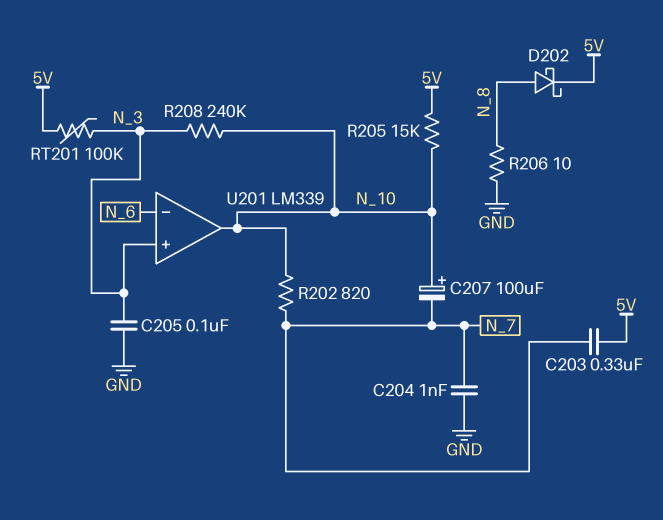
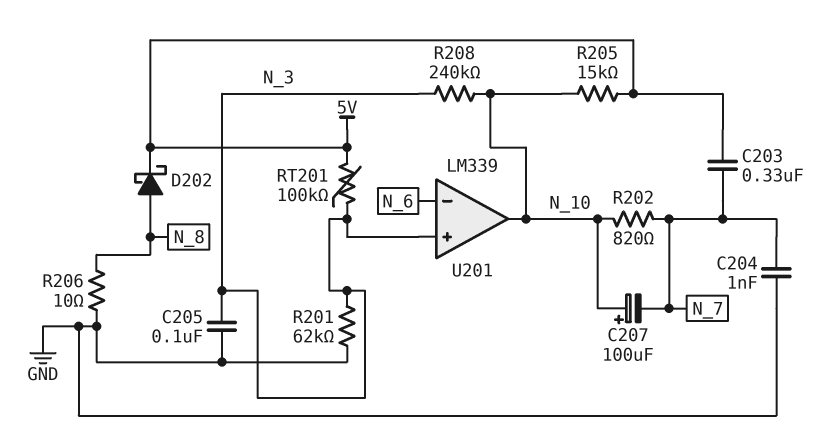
R201: none -> 62k (GND, N_3)

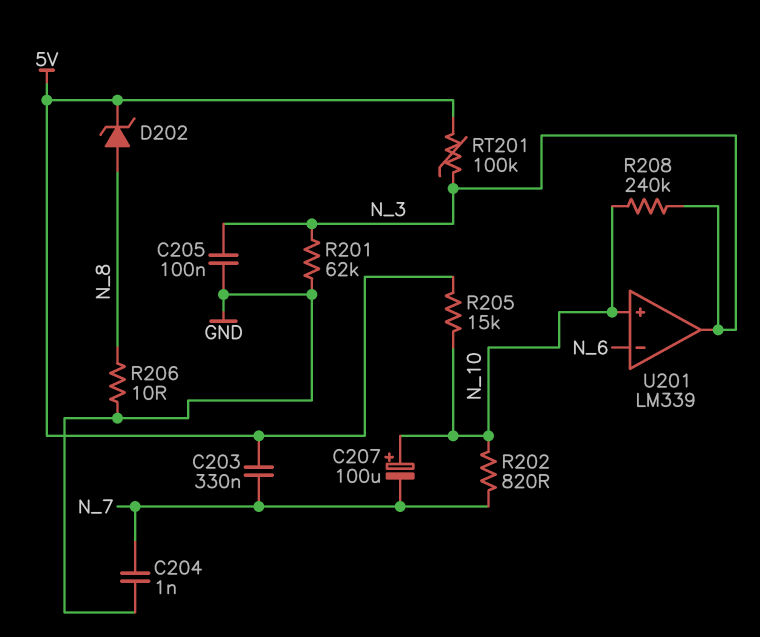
D202: schottky (A N_8, K 5V) -> zener (A N_8, K 5V)
U201 pin in+: N_3 -> N_10
U201 pin out: N_10 -> N_3

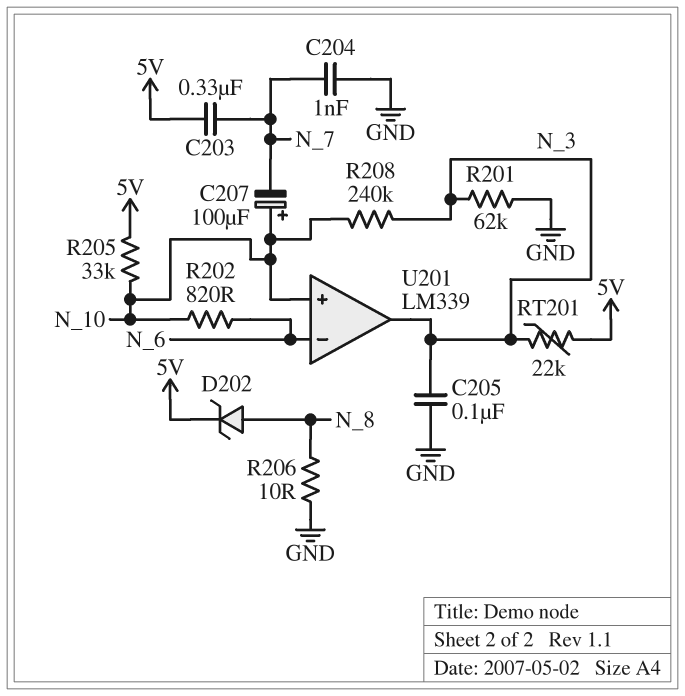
R202: 820 (N_7, N_10) -> 820 (N_6, N_10)
R205: 15k (5V, N_10) -> 33k (5V, N_10)
RT201: 100k (5V, N_3) -> 22k (5V, N_3)

